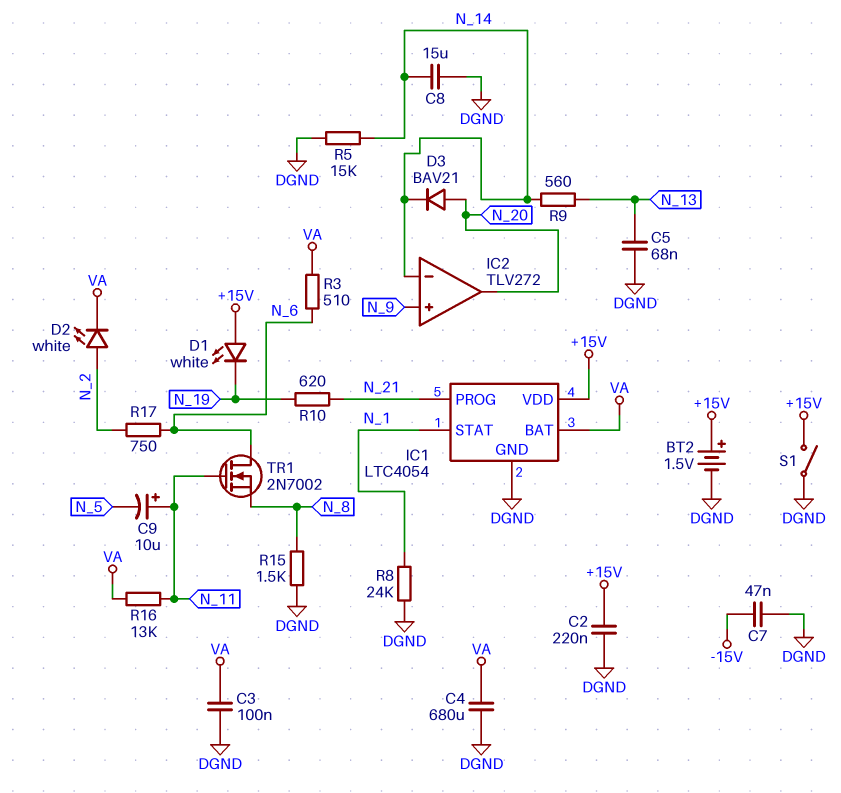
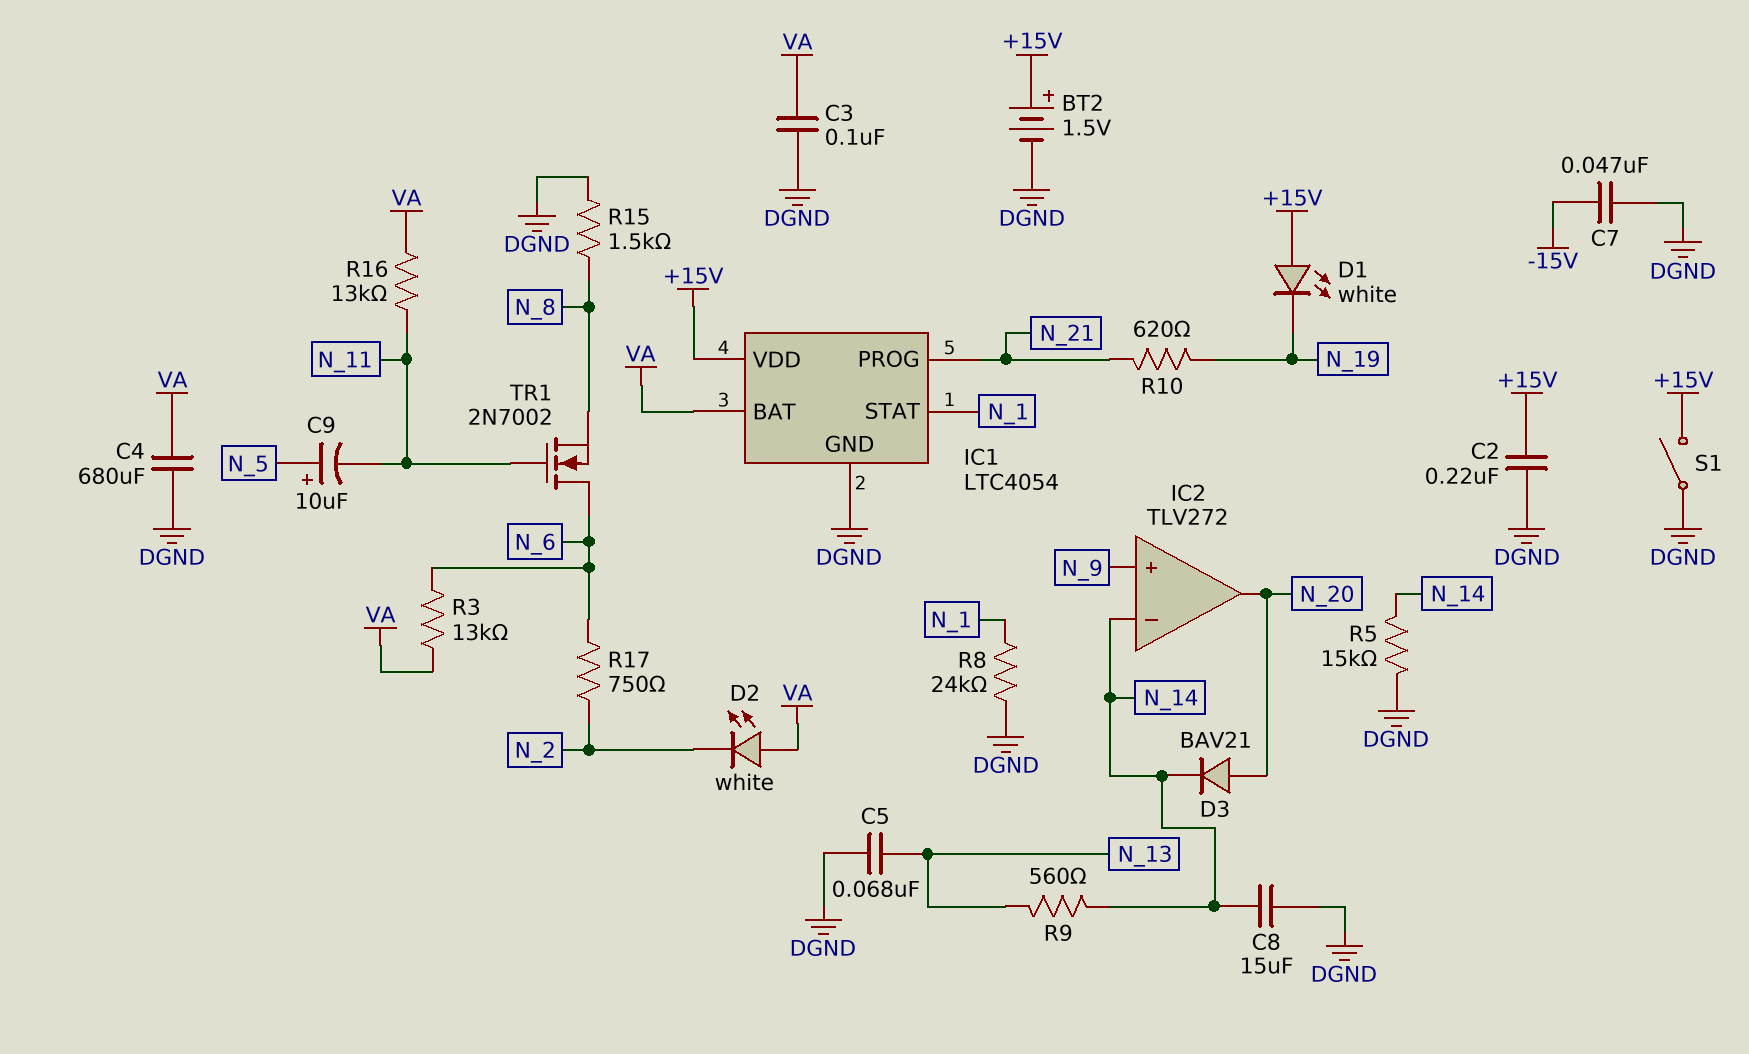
C9: 10uF (plus N_11, minus N_5) -> 10uF (plus N_5, minus N_11)
D2: LED white (A N_2, K VA) -> LED white (A VA, K N_2)
R3: 510 (N_6, VA) -> 13k (N_6, VA)

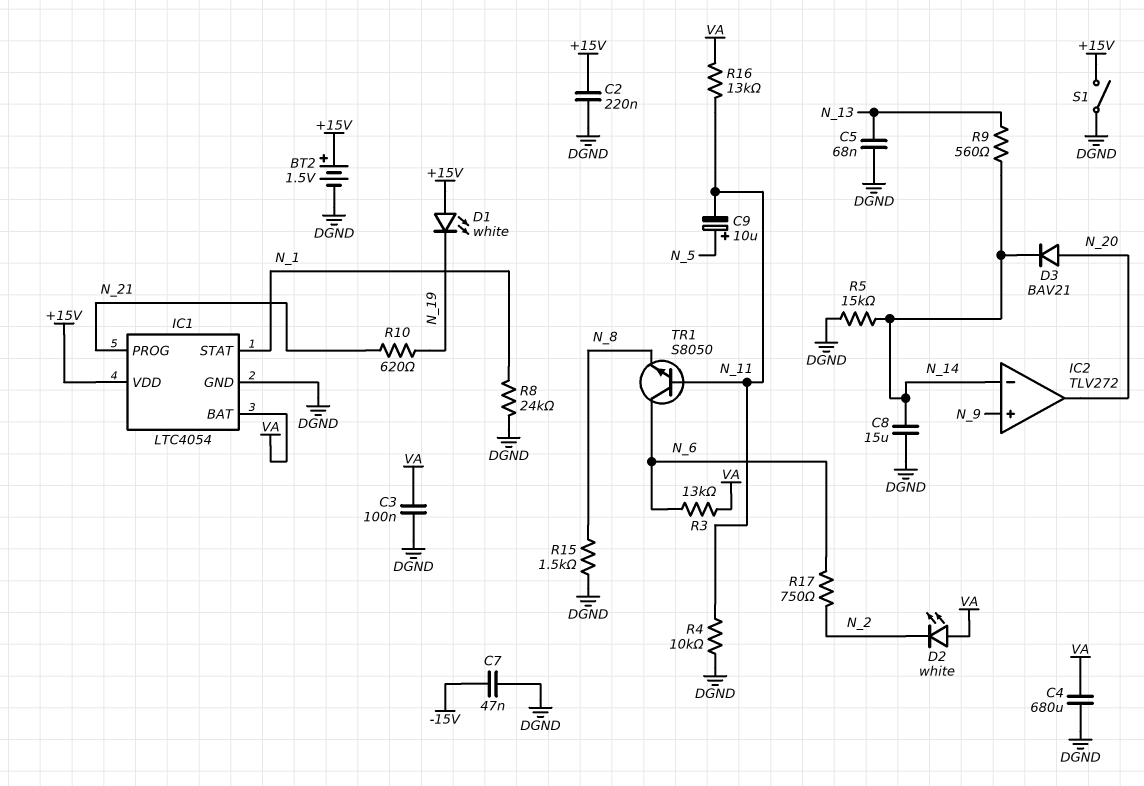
R4: none -> 10k (DGND, N_11)
TR1: NMOS 2N7002 (G N_11, D N_6, S N_8) -> NPN S8050 (B N_11, C N_6, E N_8)

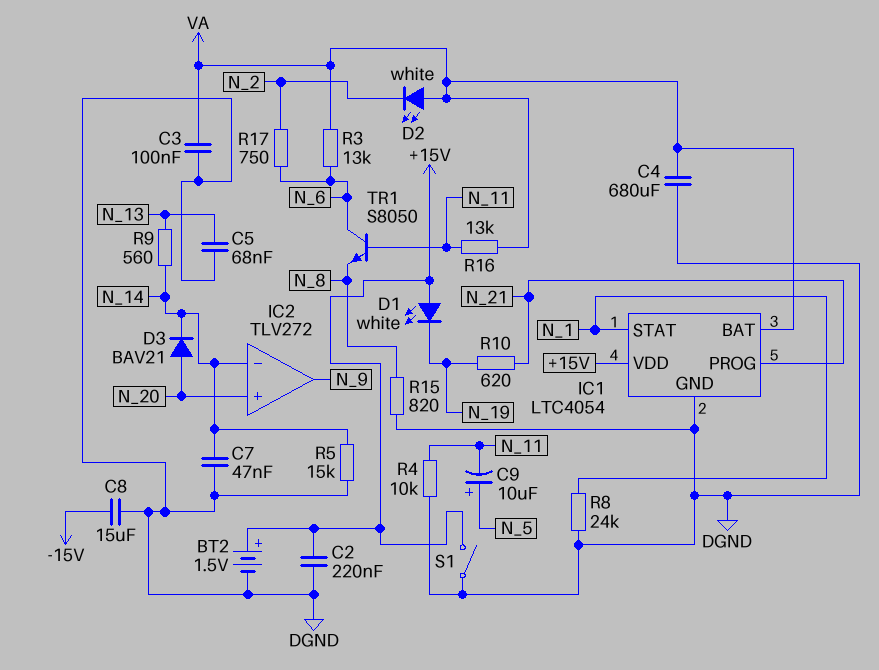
C7: 47nF (-15V, DGND) -> 47nF (DGND, N_14)
C8: 15uF (DGND, N_14) -> 15uF (-15V, DGND)
IC2 pin in+: N_9 -> N_20
IC2 pin out: N_20 -> N_9
R15: 1.5k (DGND, N_8) -> 820 (DGND, N_8)

